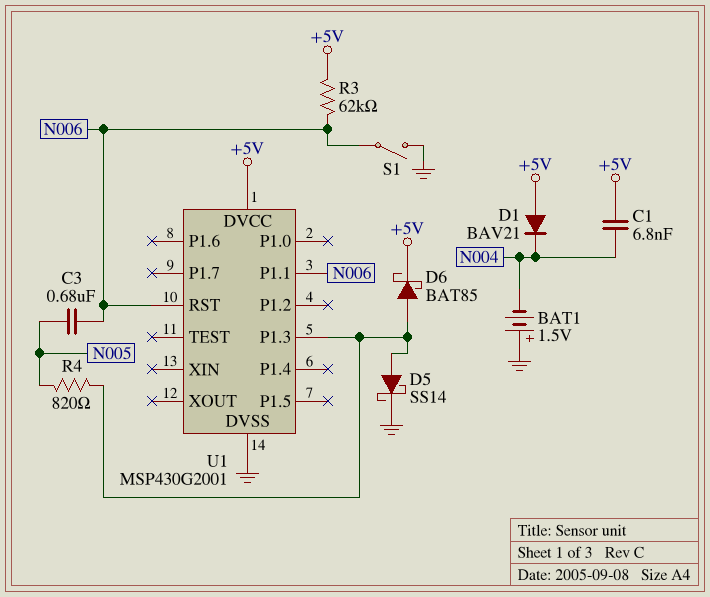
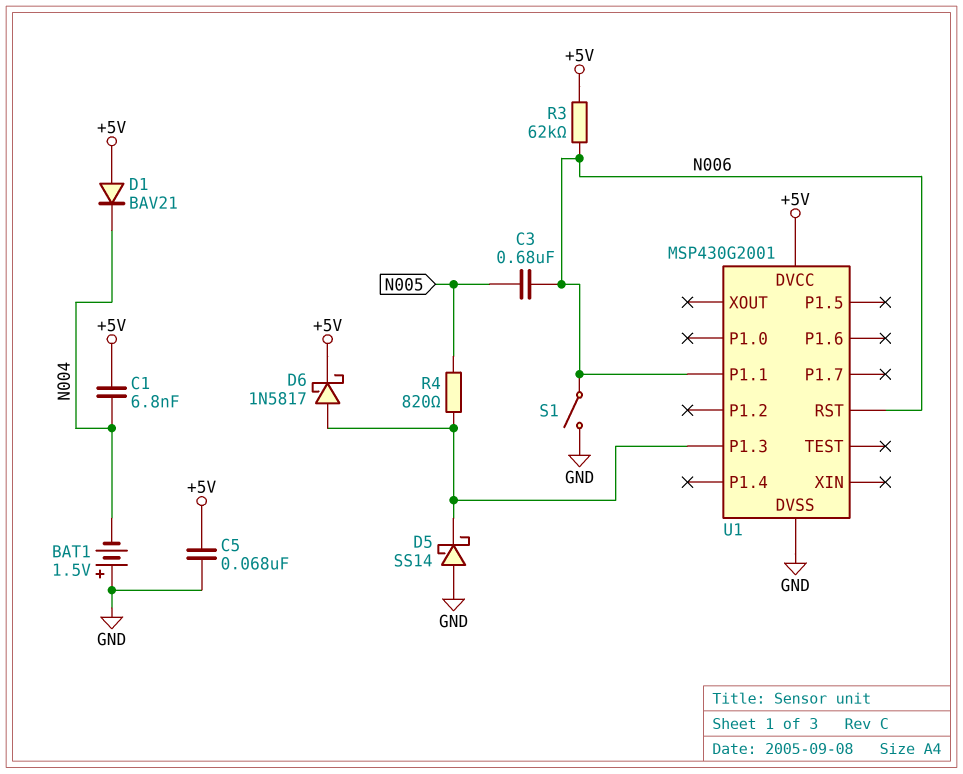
C5: none -> 68nF (+5V, GND)
D5: schottky SS14 (A U1/P1.3, K GND) -> schottky SS14 (A GND, K U1/P1.3)
D6: schottky BAT85 (A U1/P1.3, K +5V) -> schottky 1N5817 (A U1/P1.3, K +5V)

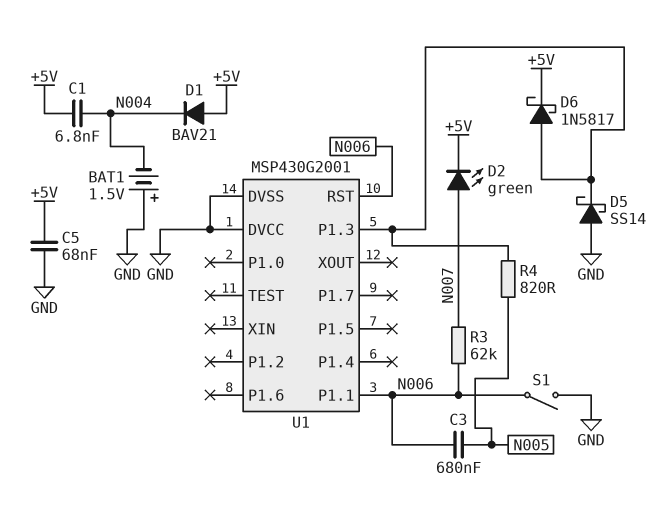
D2: none -> LED green (A N007, K +5V)
R3: 62k (+5V, N006) -> 62k (N006, N007)
U1 pin DVCC: +5V -> GND

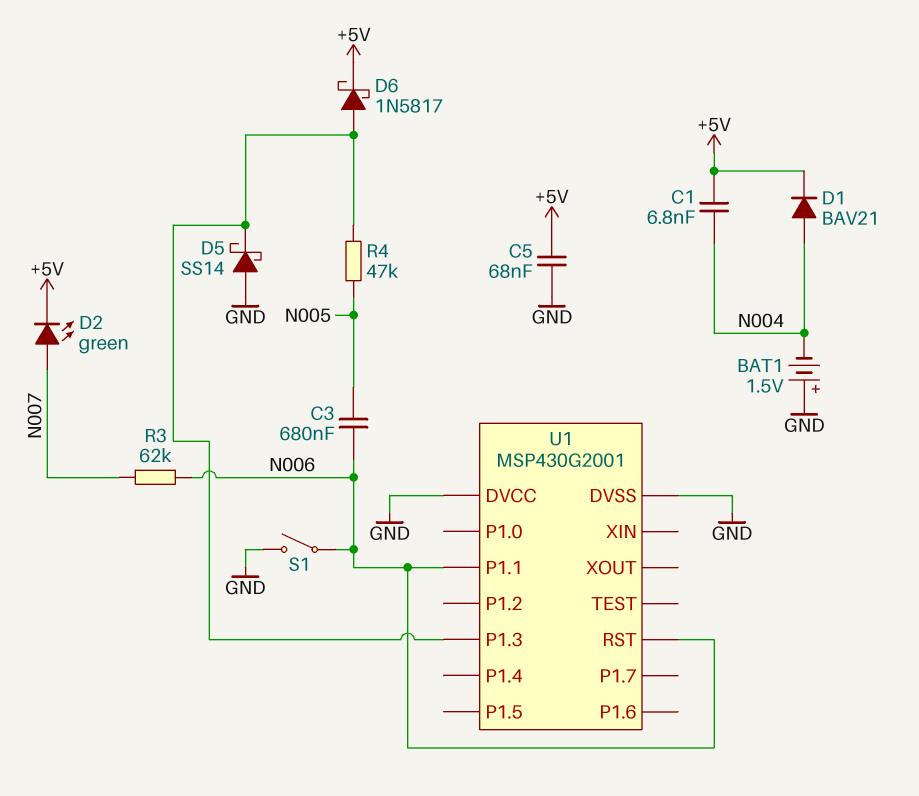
D1: diode BAV21 (A +5V, K N004) -> diode BAV21 (A N004, K +5V)
R4: 820 (N005, U1/P1.3) -> 47k (N005, U1/P1.3)

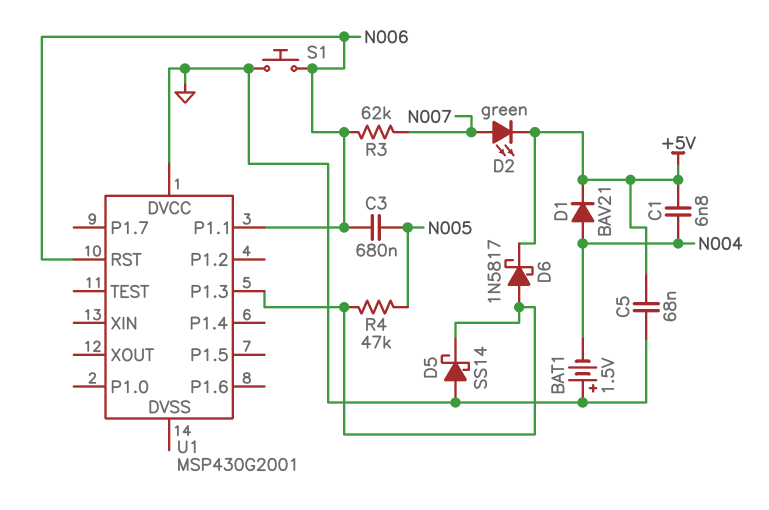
S1: switch (GND, N006) -> button (GND, N006)
U1 pin DVSS: GND -> none

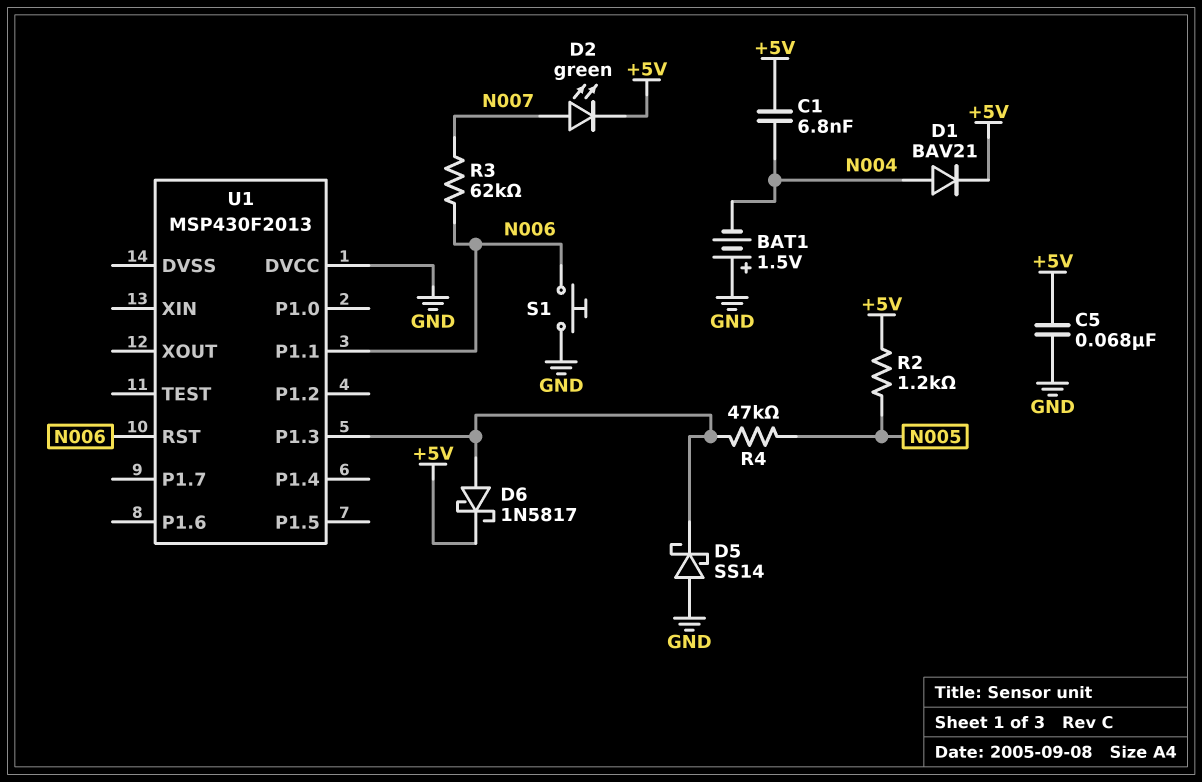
C3: 680nF (N005, N006) -> none
R2: none -> 1.2k (+5V, N005)
U1: MSP430G2001 -> MSP430F2013

